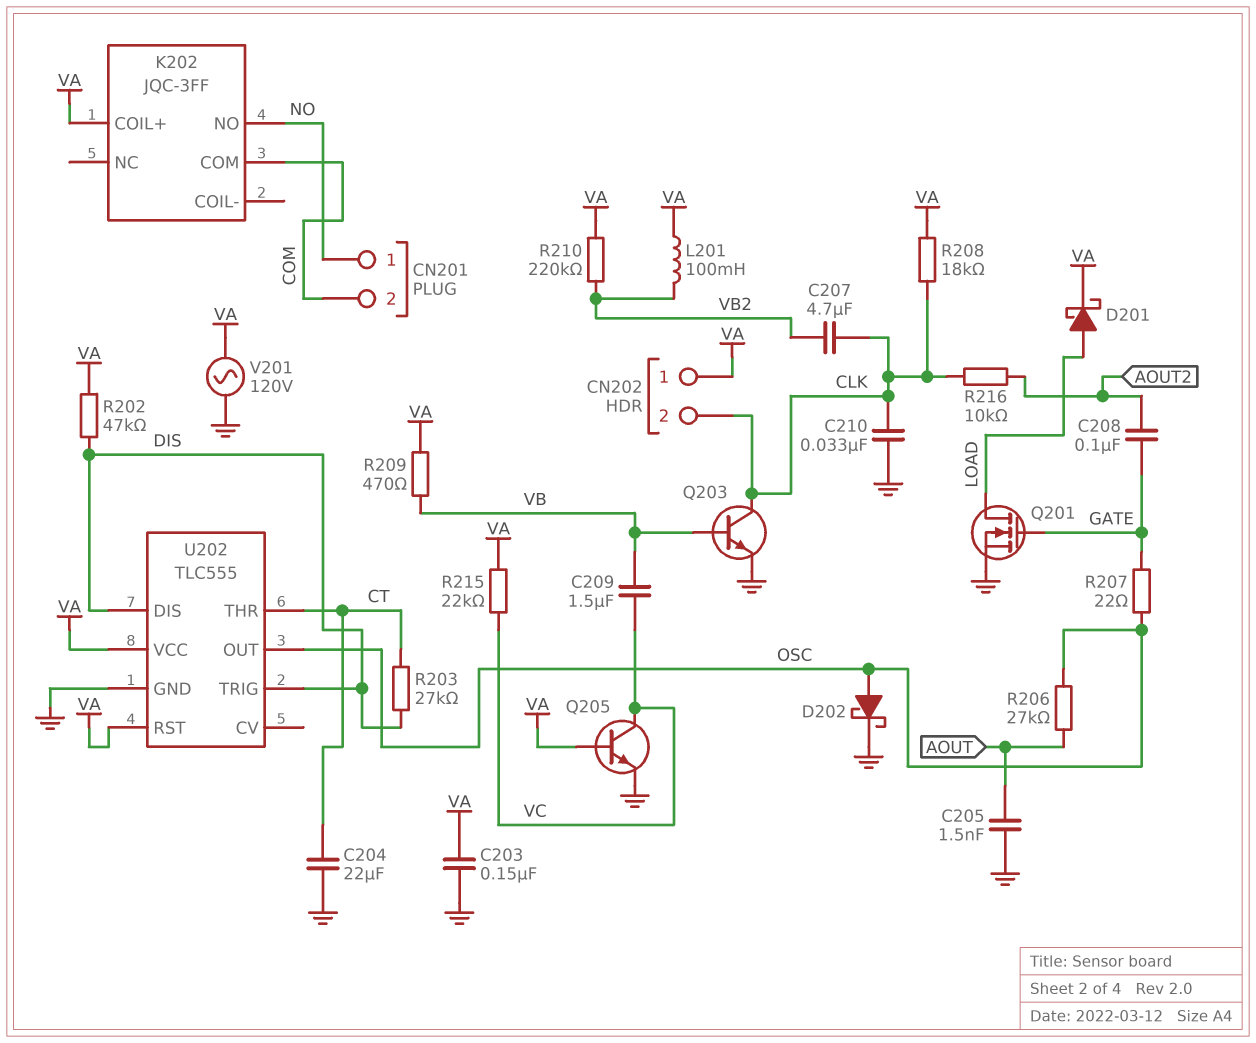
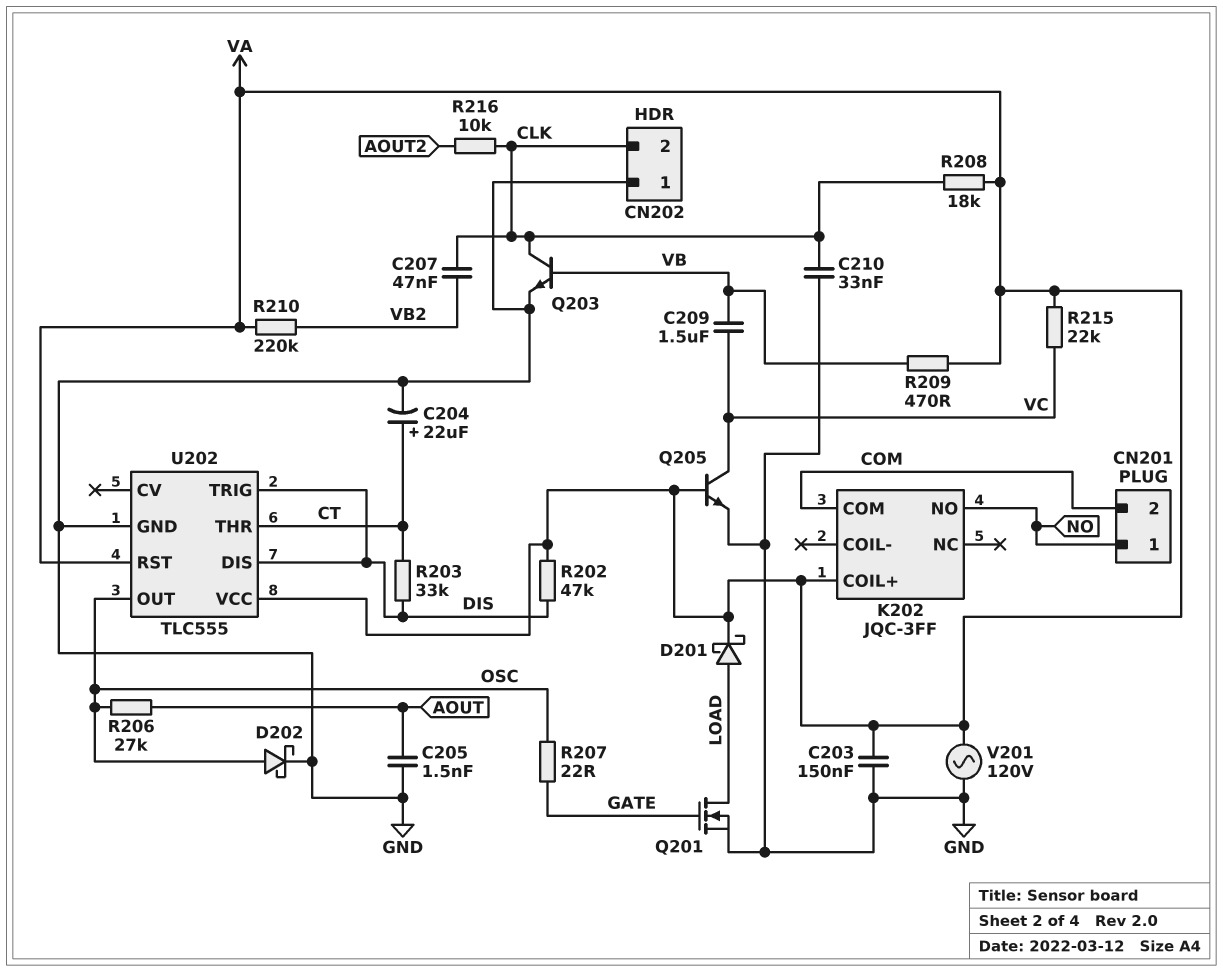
C204: 22uF (CT, GND) -> 22uF (plus CT, minus GND)
C207: 4.7uF (CLK, VB2) -> 47nF (CLK, VB2)
C208: 100nF (AOUT2, GATE) -> none
CN202 pin 1: VA -> GND
L201: 100mH (VA, VB2) -> none
R203: 27k (CT, DIS) -> 33k (CT, DIS)

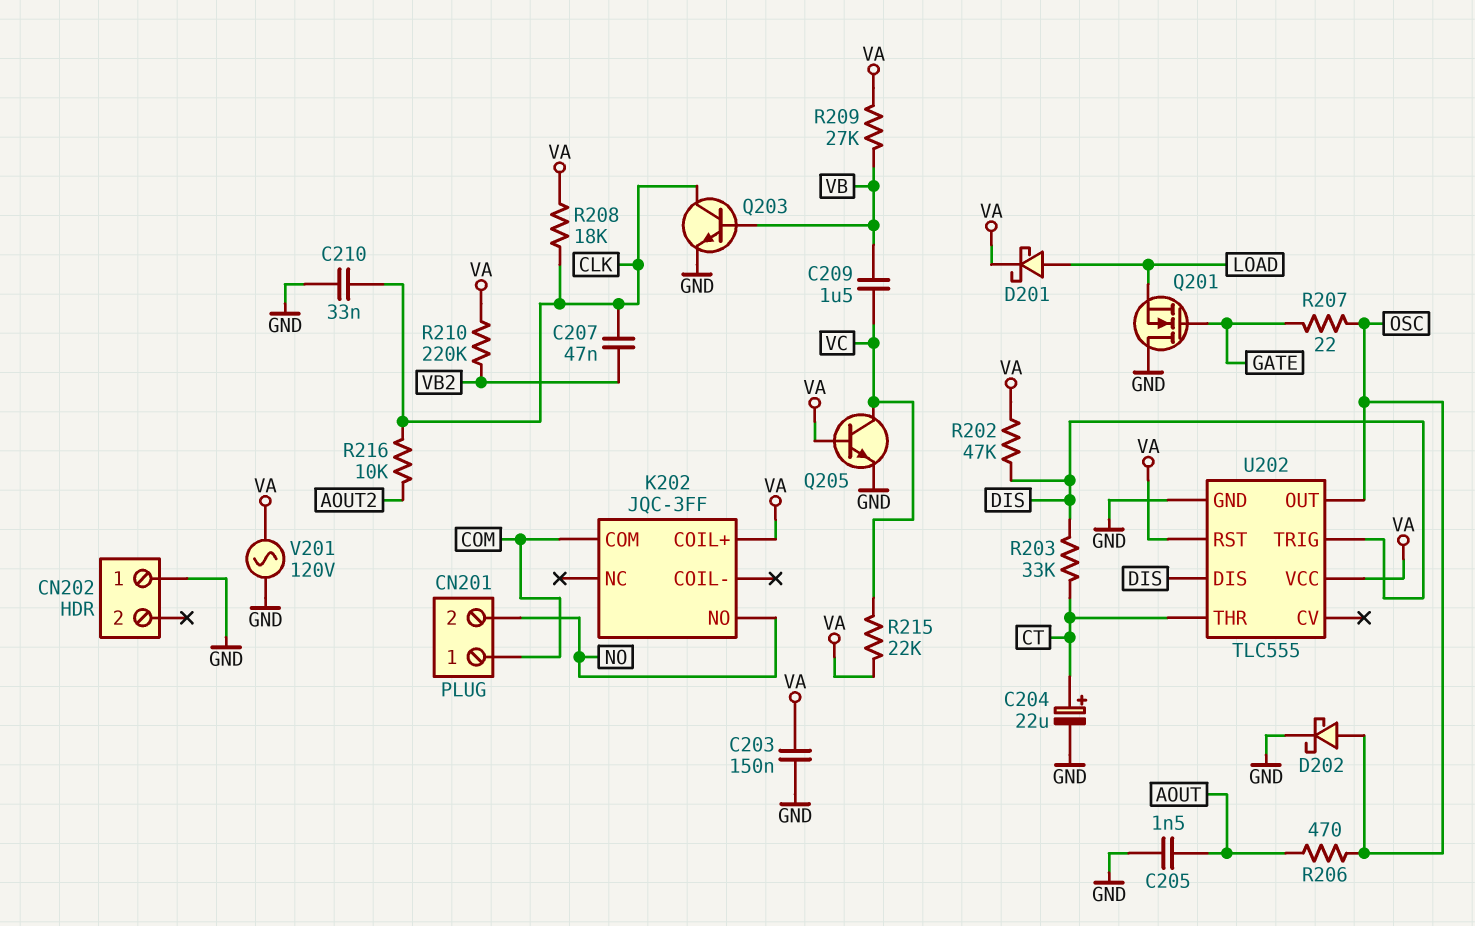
CN201 pin 1: NO -> COM
CN201 pin 2: COM -> NO
CN202 pin 2: CLK -> none
Q201: NMOS (G GATE, D LOAD, S GND) -> NMOS (G GATE, D GND, S LOAD)
R206: 27k (AOUT, OSC) -> 470 (AOUT, OSC)
R209: 470 (VA, VB) -> 27k (VA, VB)

